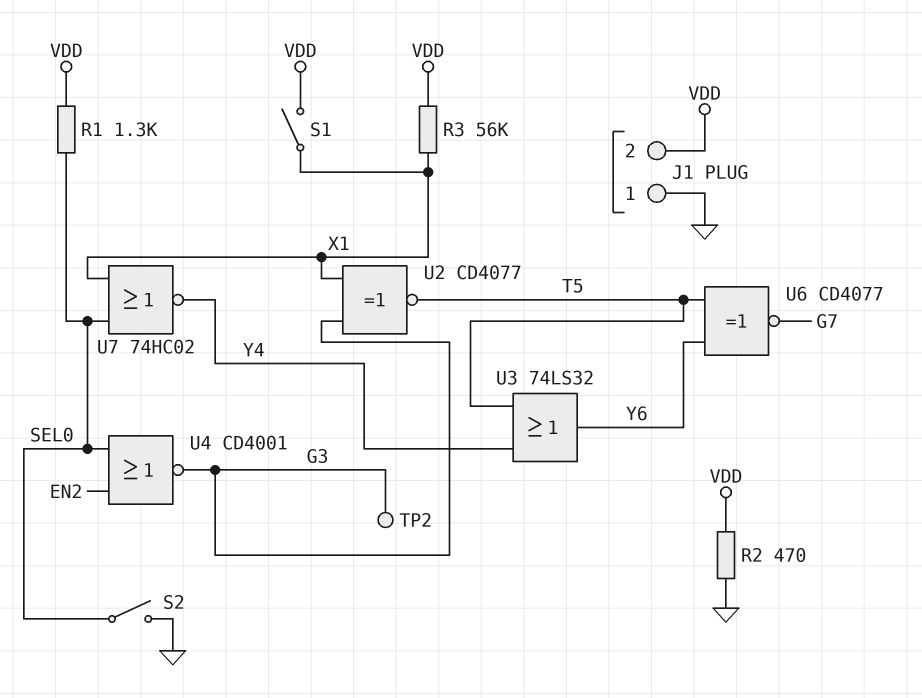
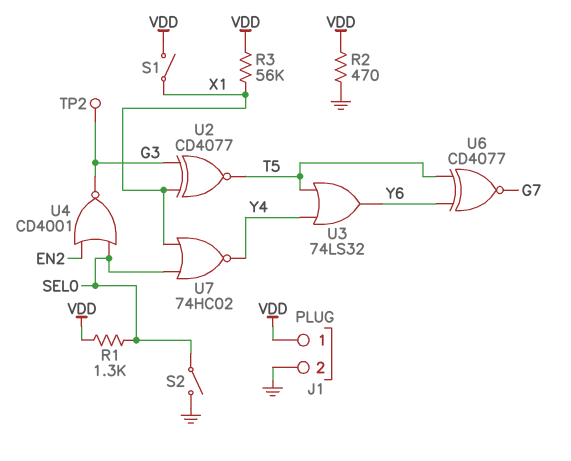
J1 pin 1: GND -> VDD
J1 pin 2: VDD -> GND

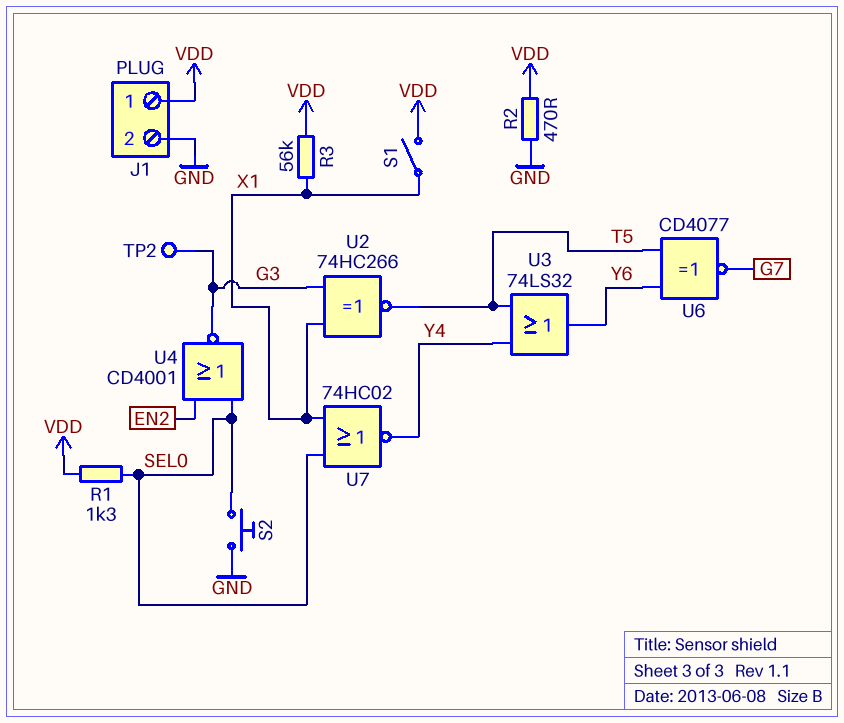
S2: switch (GND, SEL0) -> button (GND, SEL0)
U2: XNOR CD4077 (in G3, in X1, out T5) -> XNOR 74HC266 (in G3, in X1, out T5)

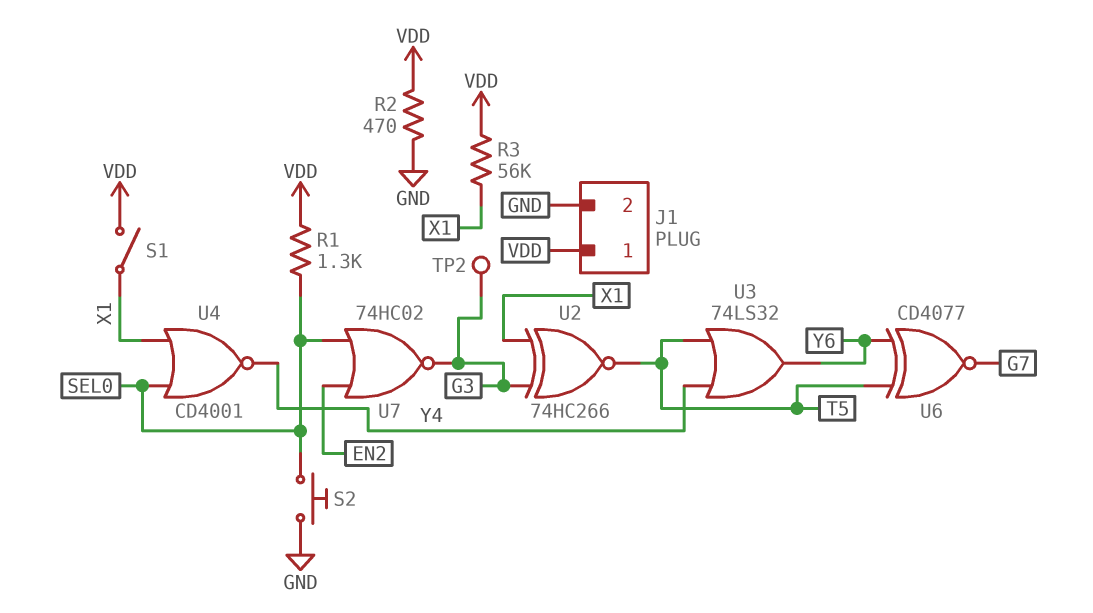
U4: NOR CD4001 (in EN2, in SEL0, out G3) -> NOR CD4001 (in SEL0, in X1, out Y4)
U7: NOR 74HC02 (in SEL0, in X1, out Y4) -> NOR 74HC02 (in EN2, in SEL0, out G3)

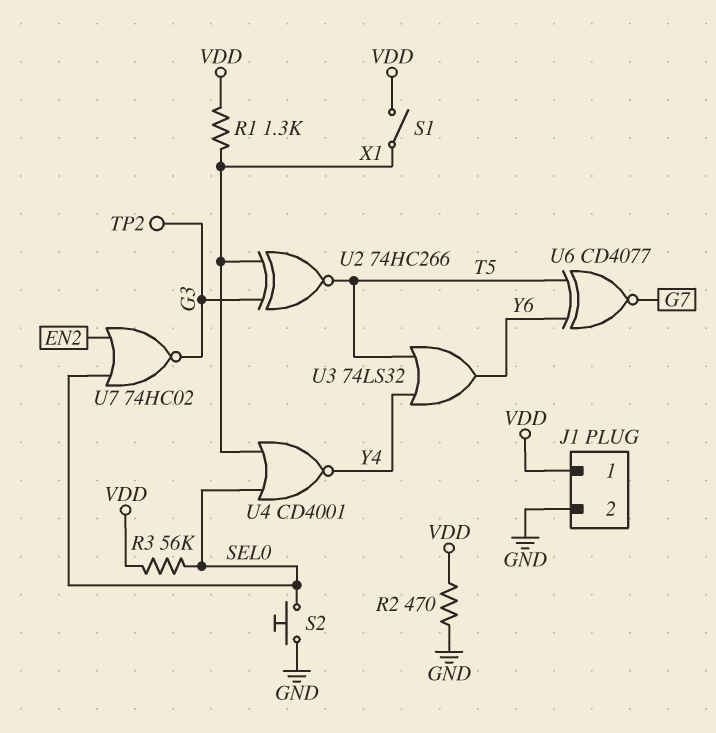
R1: 1.3k (SEL0, VDD) -> 1.3k (VDD, X1)
R3: 56k (VDD, X1) -> 56k (SEL0, VDD)

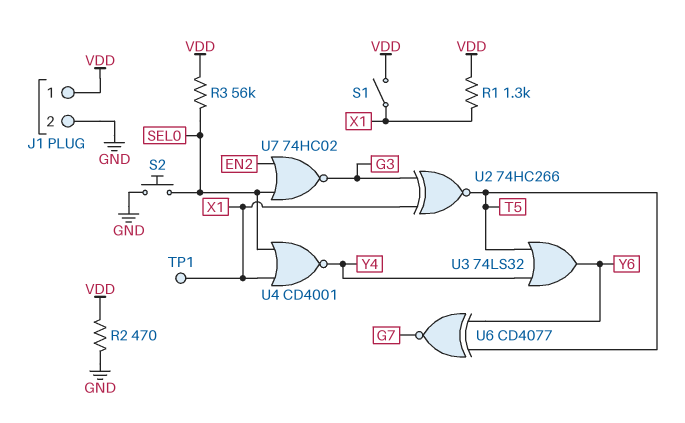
TP1: none -> test point (X1)
TP2: test point (G3) -> none

